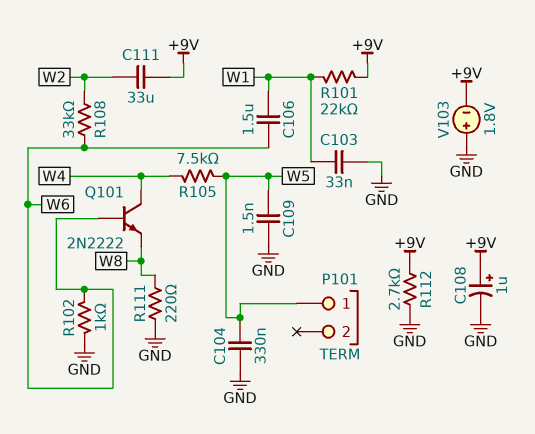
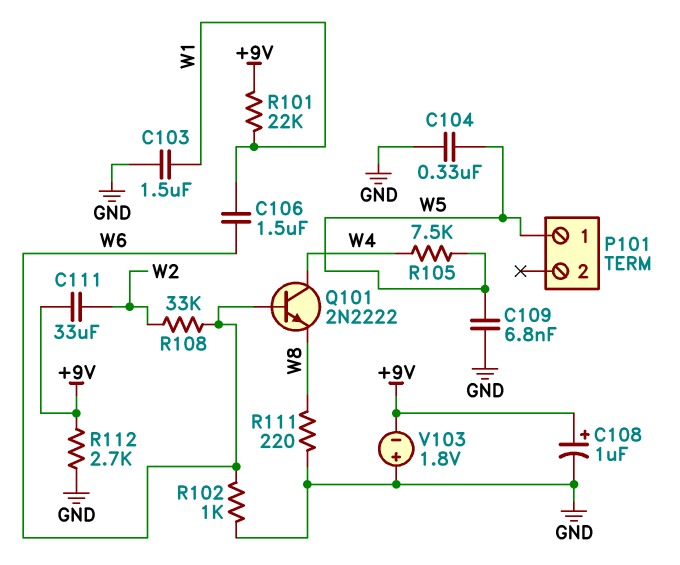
C103: 33nF (GND, W1) -> 1.5uF (GND, W1)
C109: 1.5nF (GND, W5) -> 6.8nF (GND, W5)

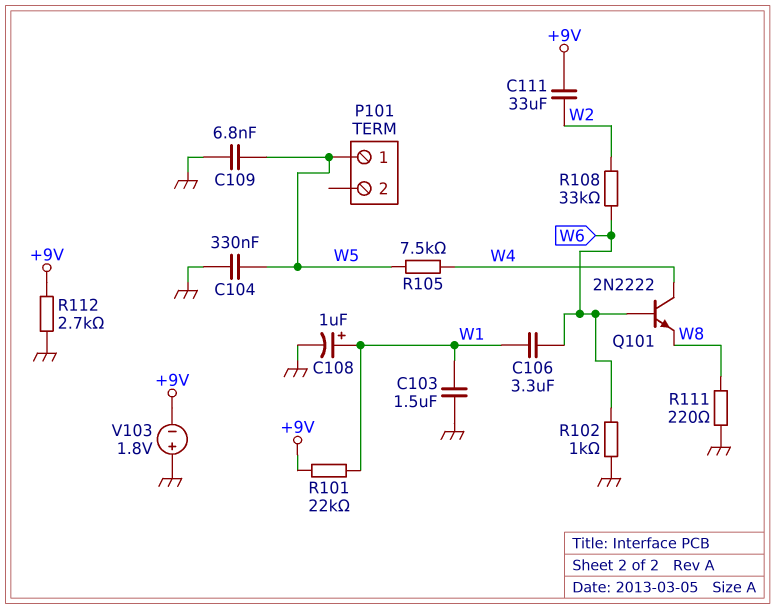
C106: 1.5uF (W1, W6) -> 3.3uF (W1, W6)
C108: 1uF (plus +9V, minus GND) -> 1uF (plus W1, minus GND)

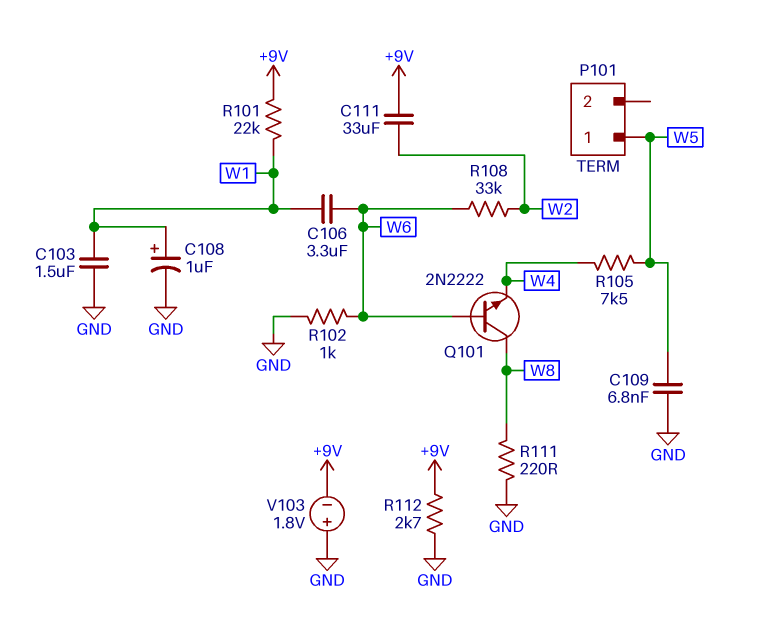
C104: 330nF (GND, W5) -> none
Q101: NPN 2N2222 (B W6, C W4, E W8) -> NPN 2N2222 (B W6, C W8, E W4)

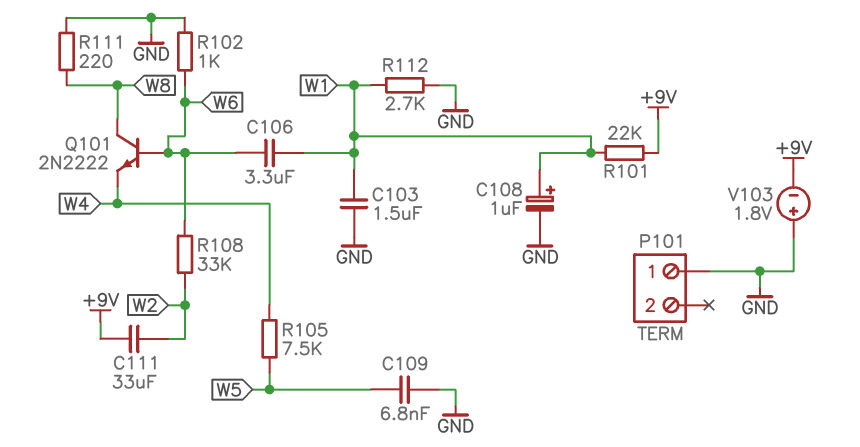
P101 pin 1: W5 -> GND
R112: 2.7k (+9V, GND) -> 2.7k (GND, W1)

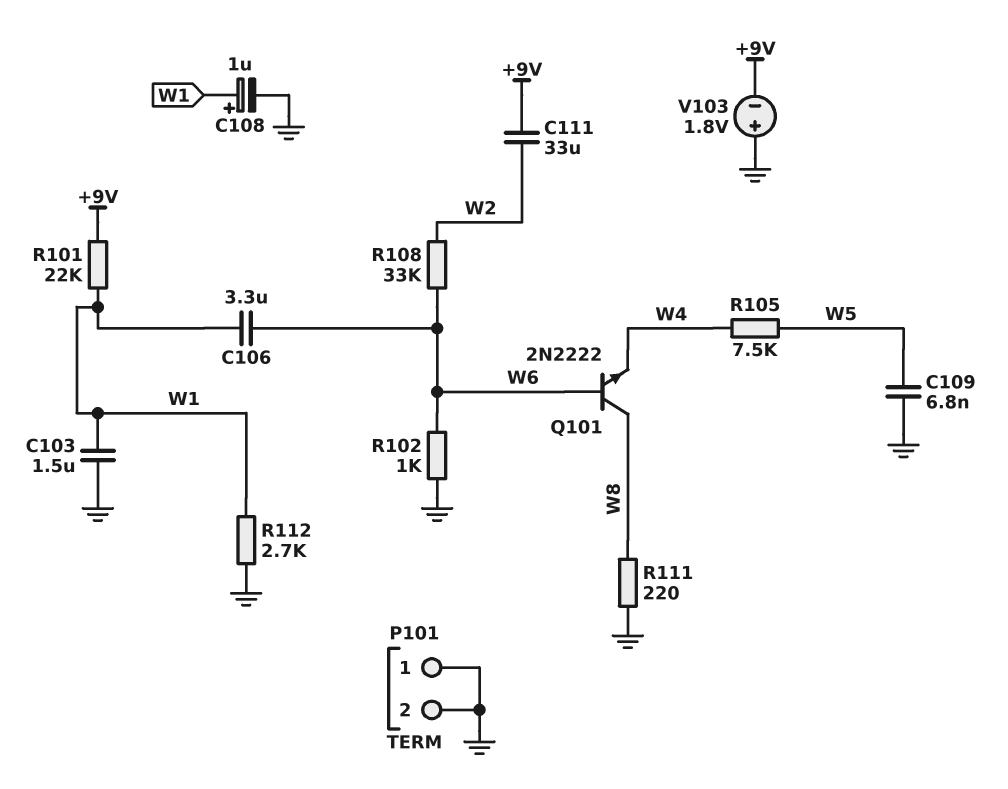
P101 pin 2: none -> GND

